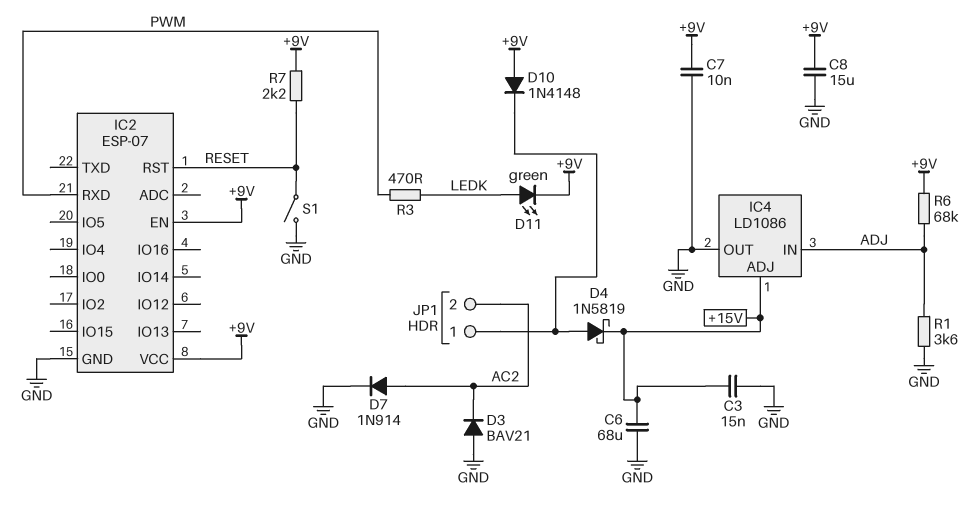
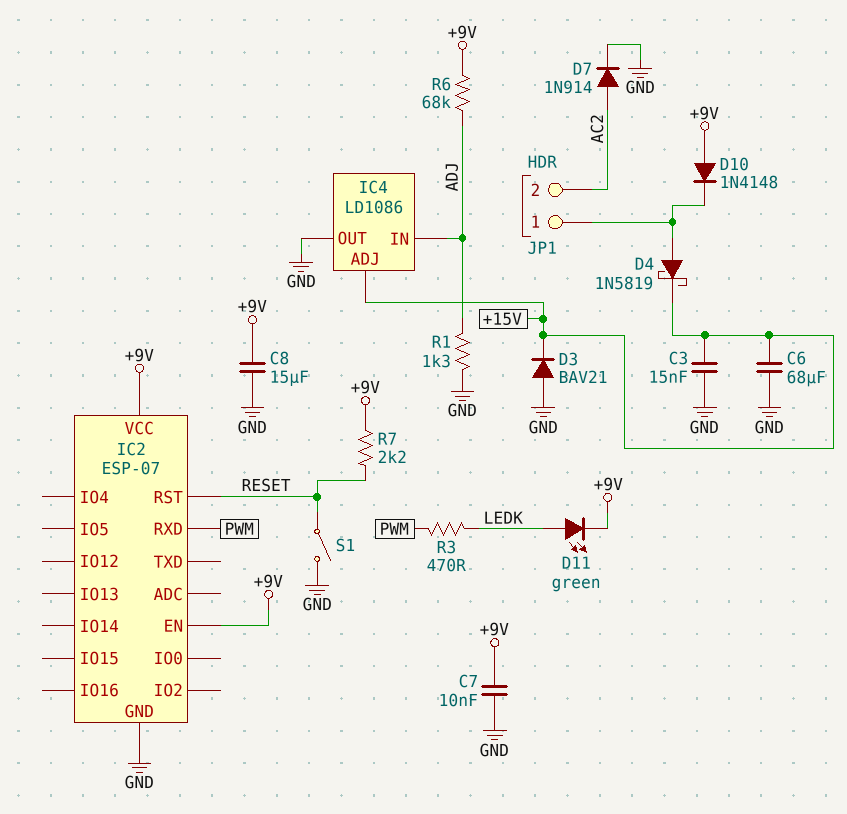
D3: diode BAV21 (A GND, K AC2) -> diode BAV21 (A GND, K +15V)
R1: 3.6k (ADJ, GND) -> 1.3k (ADJ, GND)

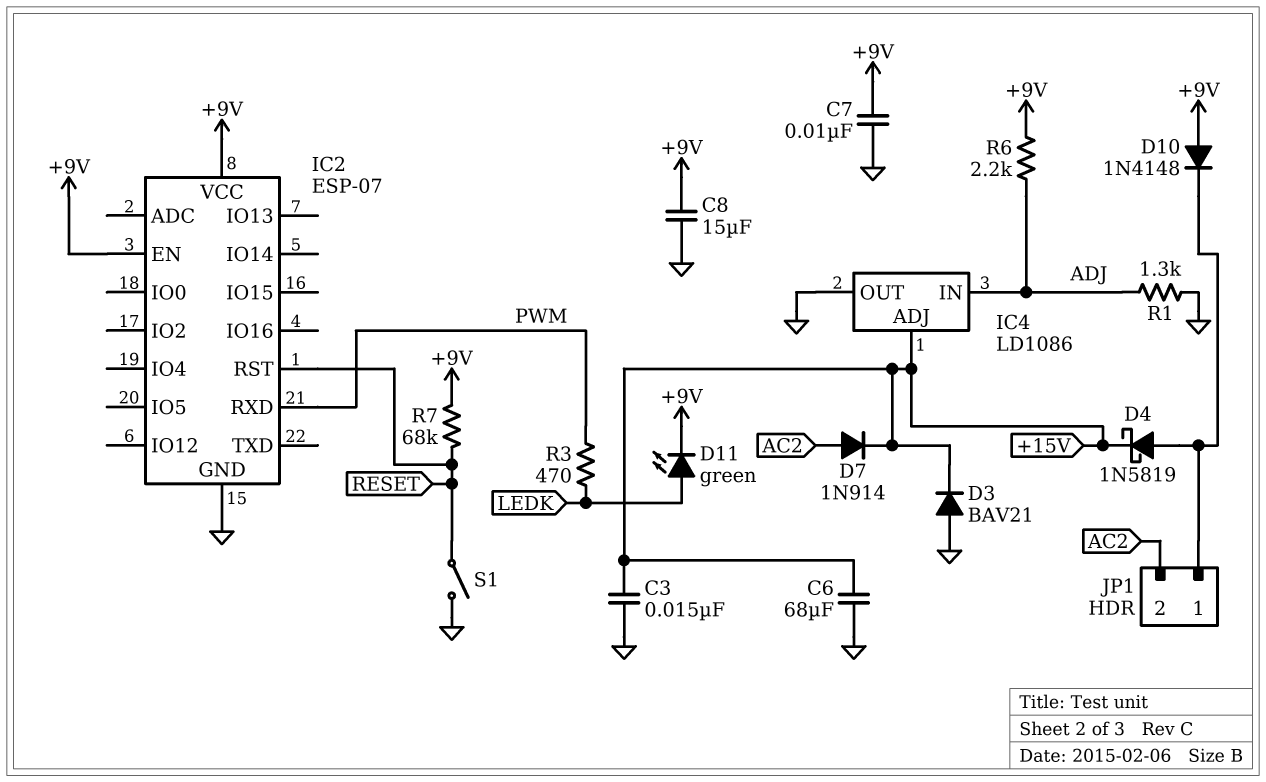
D7: diode 1N914 (A AC2, K GND) -> diode 1N914 (A AC2, K +15V)
R6: 68k (+9V, ADJ) -> 2.2k (+9V, ADJ)
R7: 2.2k (+9V, RESET) -> 68k (+9V, RESET)

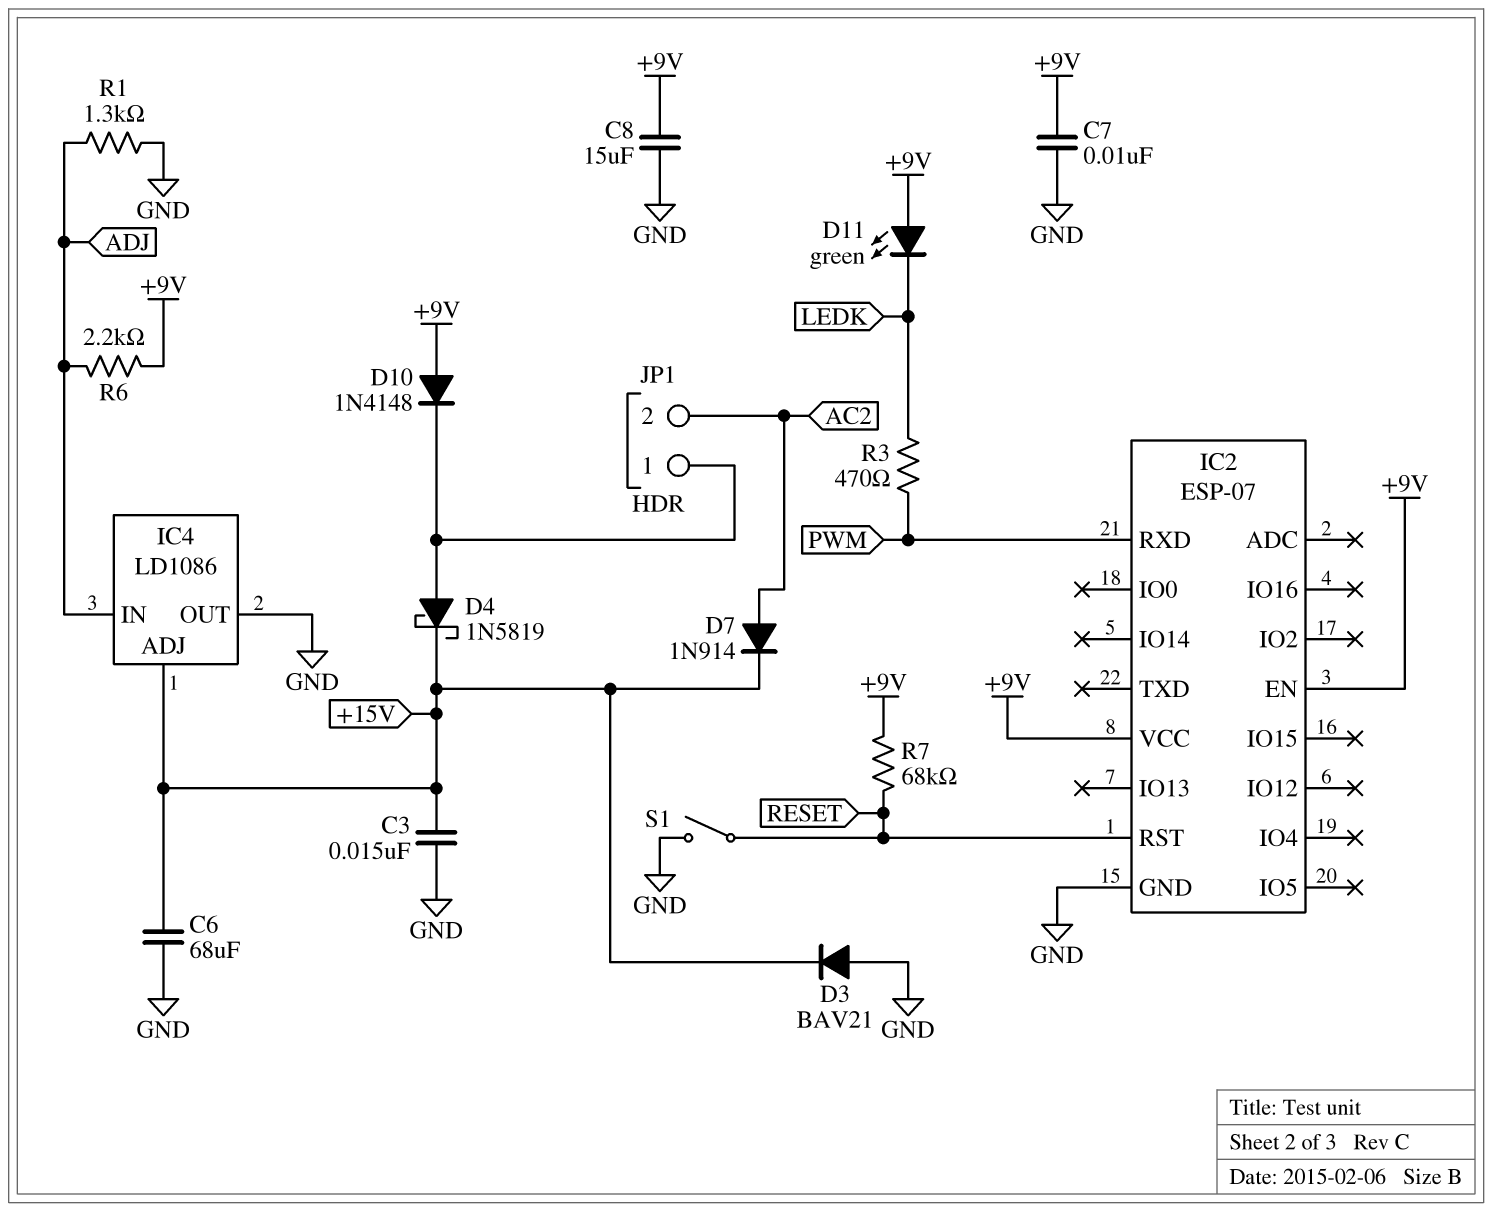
D11: LED green (A LEDK, K +9V) -> LED green (A +9V, K LEDK)

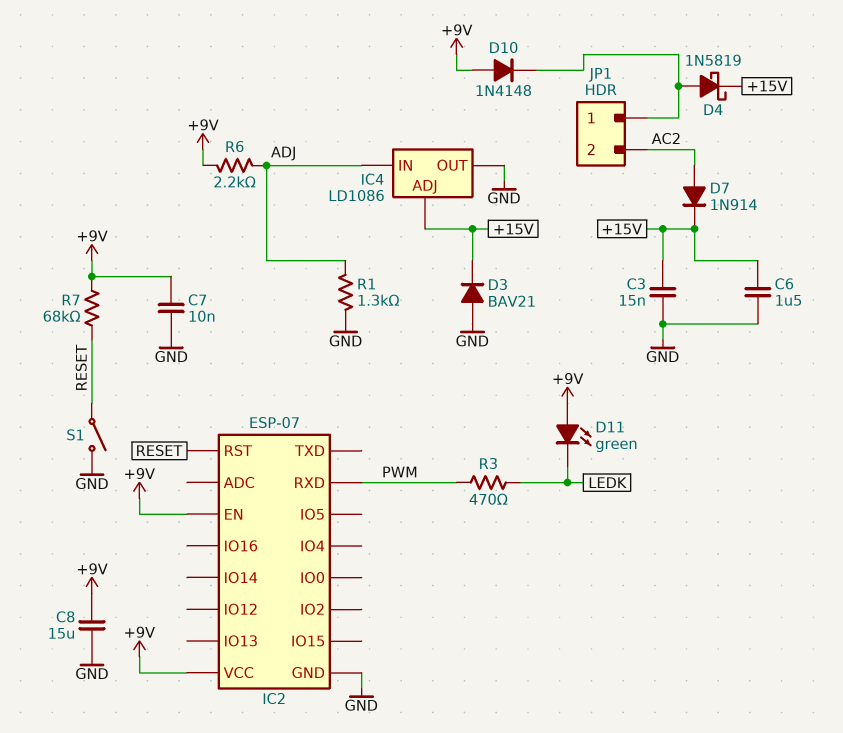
C6: 68uF (+15V, GND) -> 1.5uF (+15V, GND)

